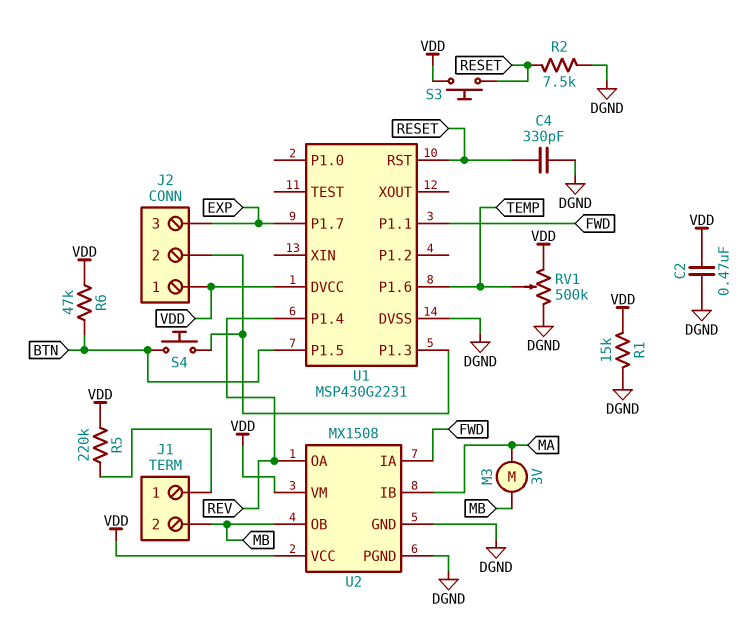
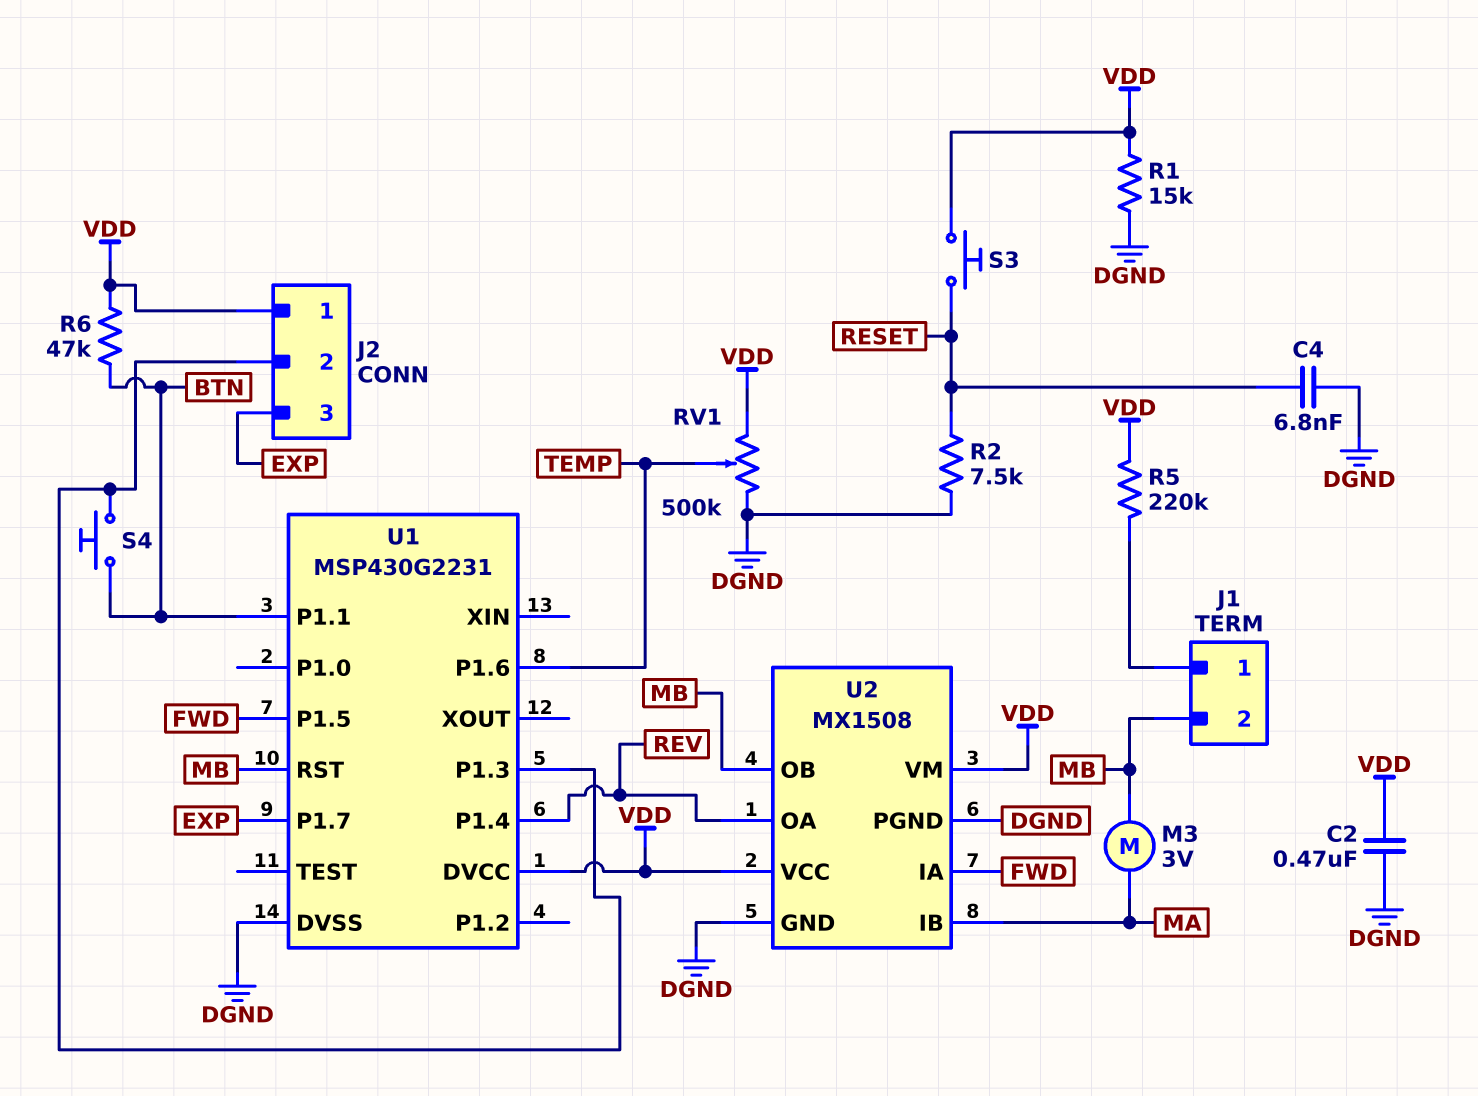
C4: 330pF (DGND, RESET) -> 6.8nF (DGND, RESET)
U1 pin P1.1: FWD -> BTN
U1 pin P1.5: BTN -> FWD
U1 pin RST: RESET -> MB

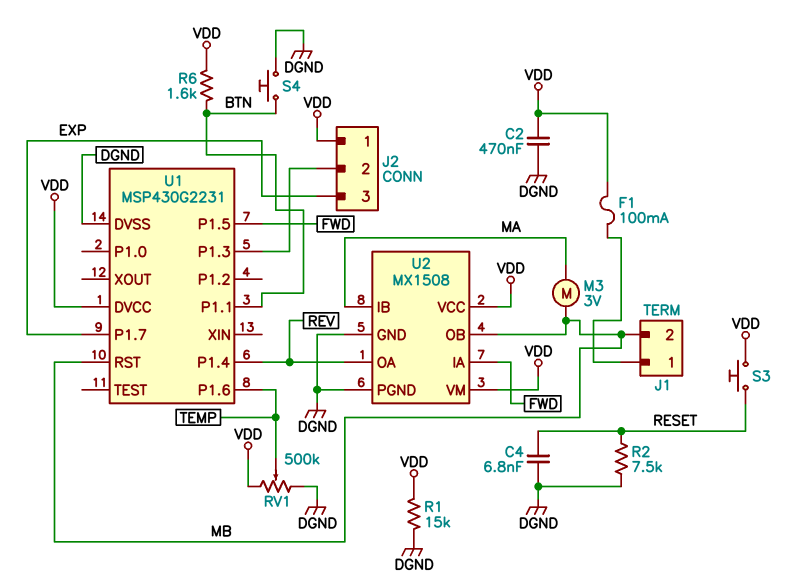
F1: none -> 100mA (J1/1, VDD)
R5: 220k (J1/1, VDD) -> none
R6: 47k (BTN, VDD) -> 1.6k (BTN, VDD)
S4: button (BTN, J2/2) -> button (BTN, DGND)

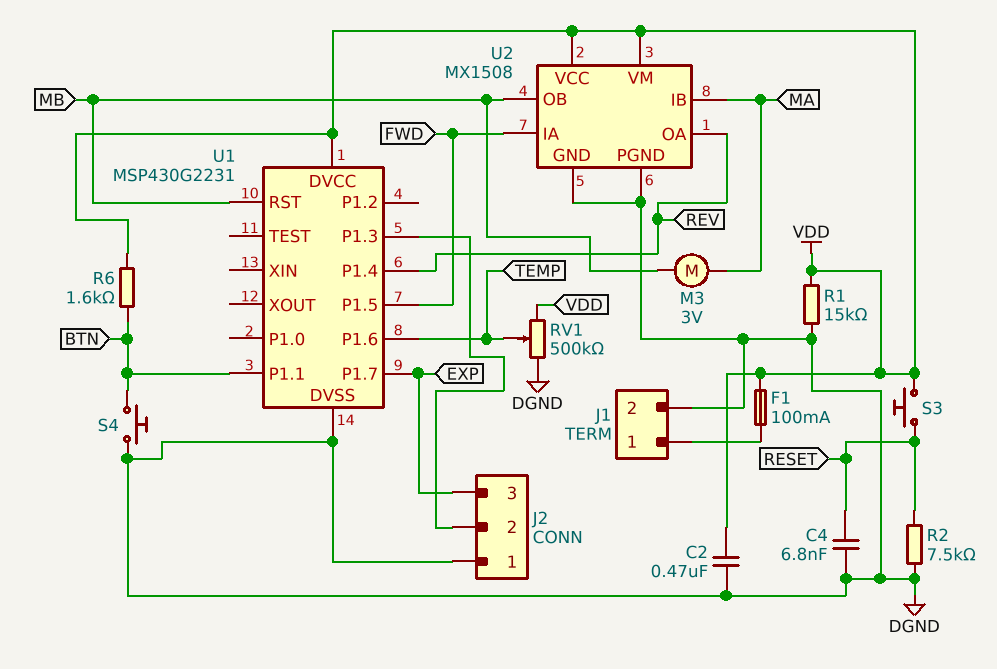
J1 pin 2: MB -> DGND
J2 pin 1: VDD -> DGND

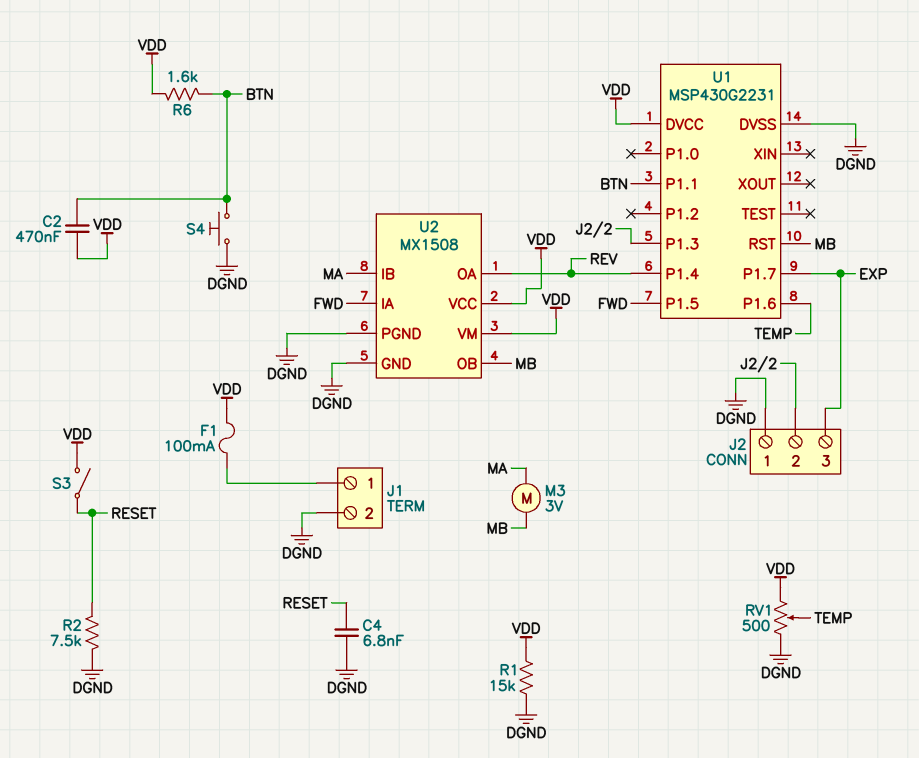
C2: 470nF (DGND, VDD) -> 470nF (BTN, VDD)
RV1: 500k (DGND, VDD, wiper TEMP) -> 500 (DGND, VDD, wiper TEMP)
S3: button (RESET, VDD) -> switch (RESET, VDD)

